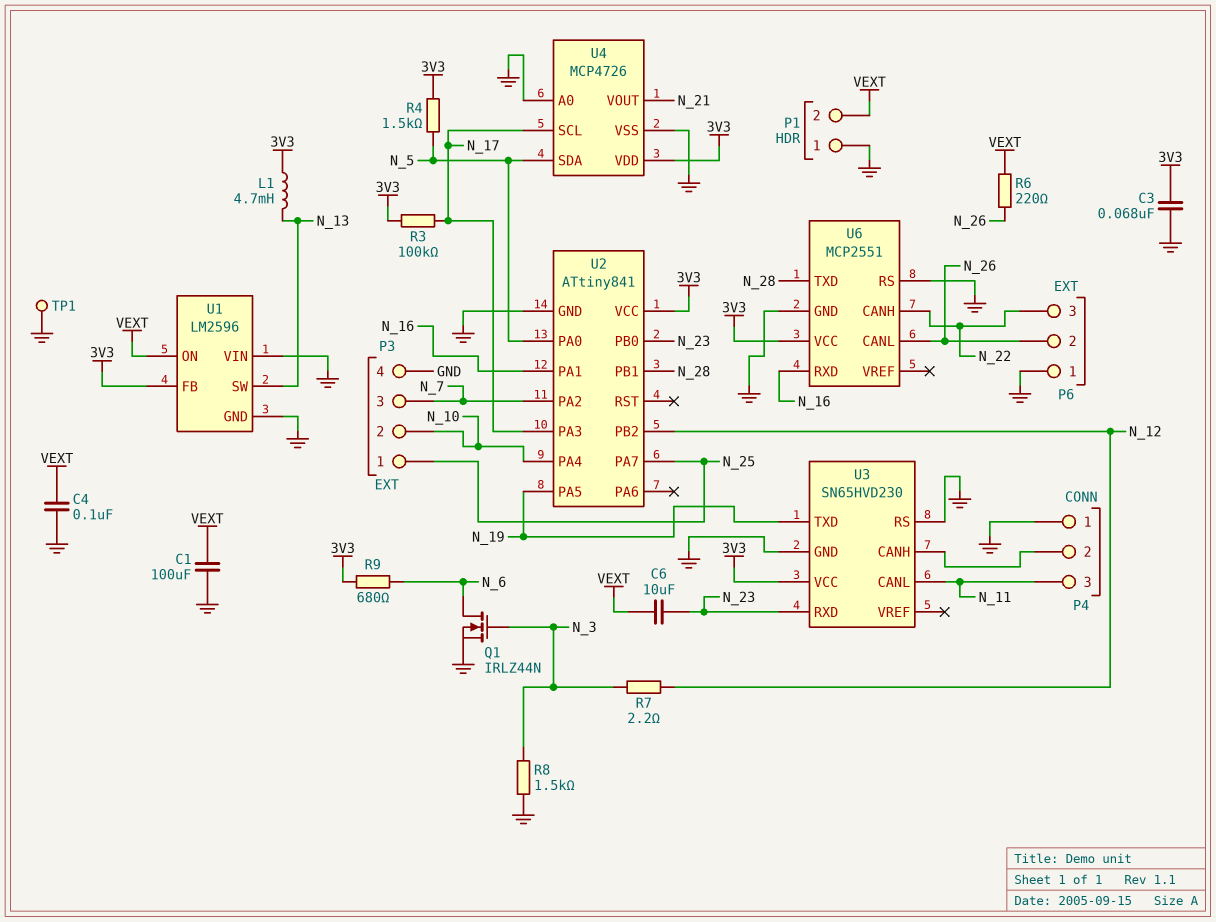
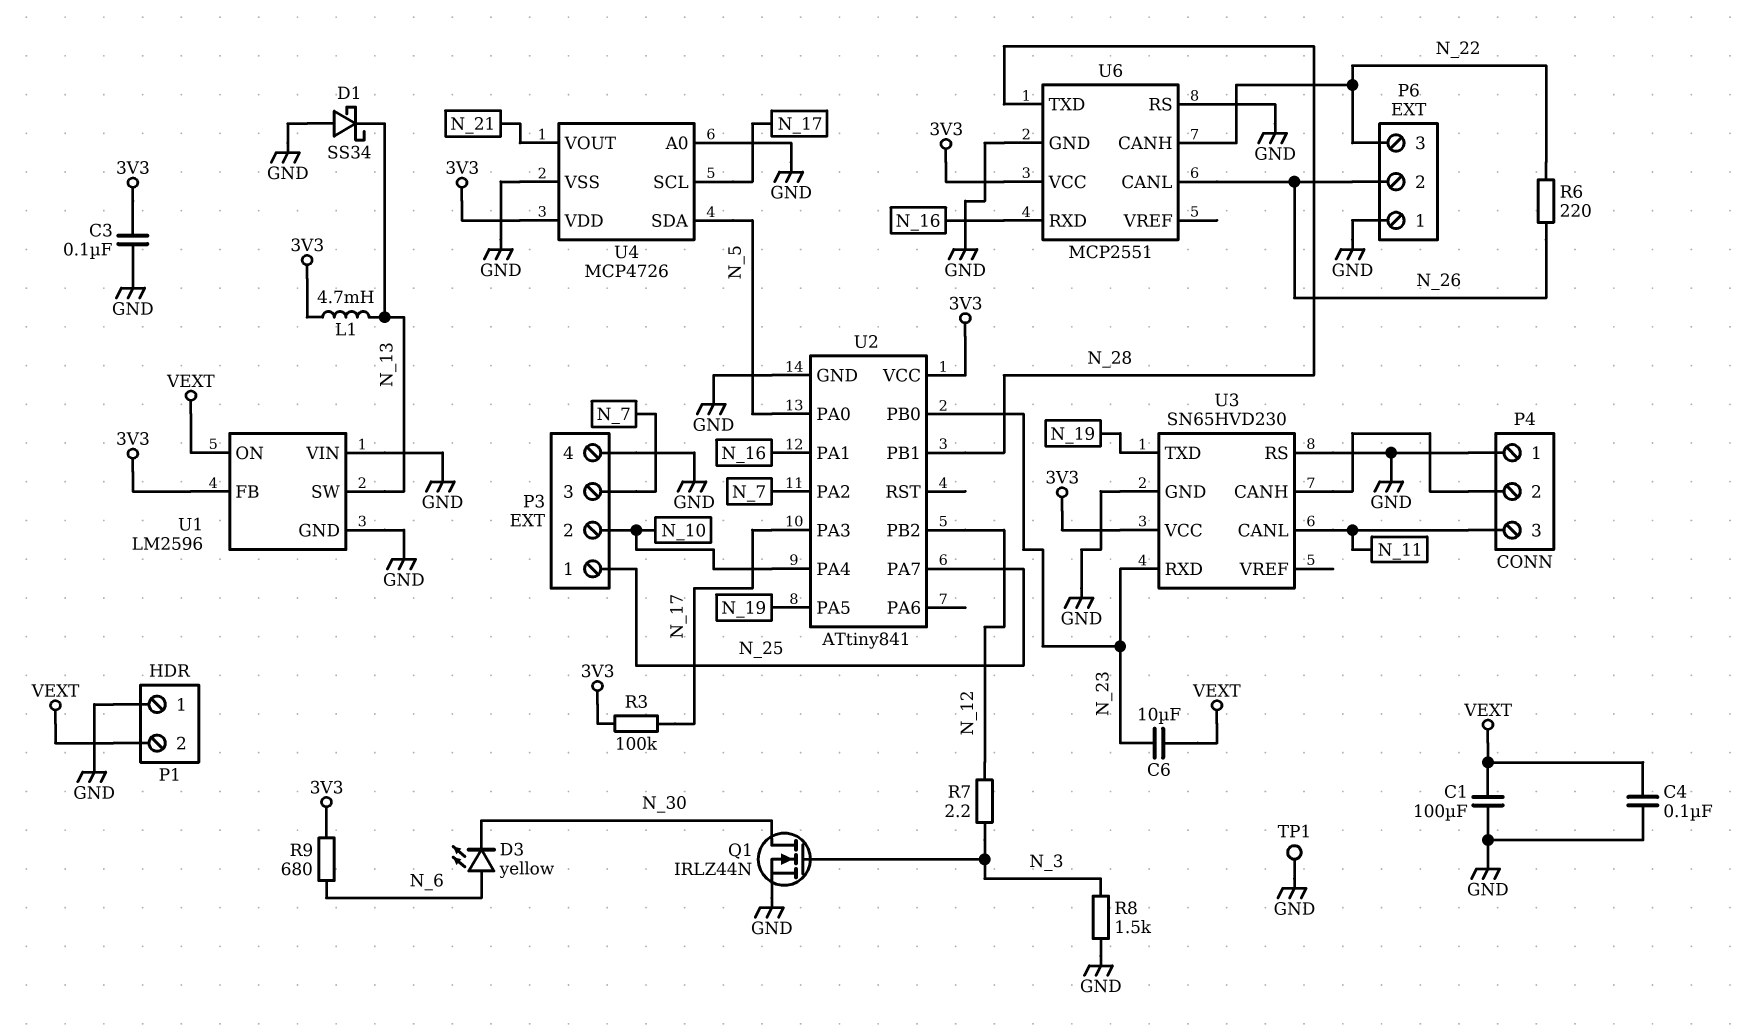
C3: 68nF (3V3, GND) -> 100nF (3V3, GND)
D1: none -> schottky SS34 (A GND, K N_13)
D3: none -> LED yellow (A N_6, K N_30)
Q1: NMOS IRLZ44N (G N_3, D N_6, S GND) -> NMOS IRLZ44N (G N_3, D N_30, S GND)
R4: 1.5k (3V3, N_5) -> none
R6: 220 (N_26, VEXT) -> 220 (N_22, N_26)

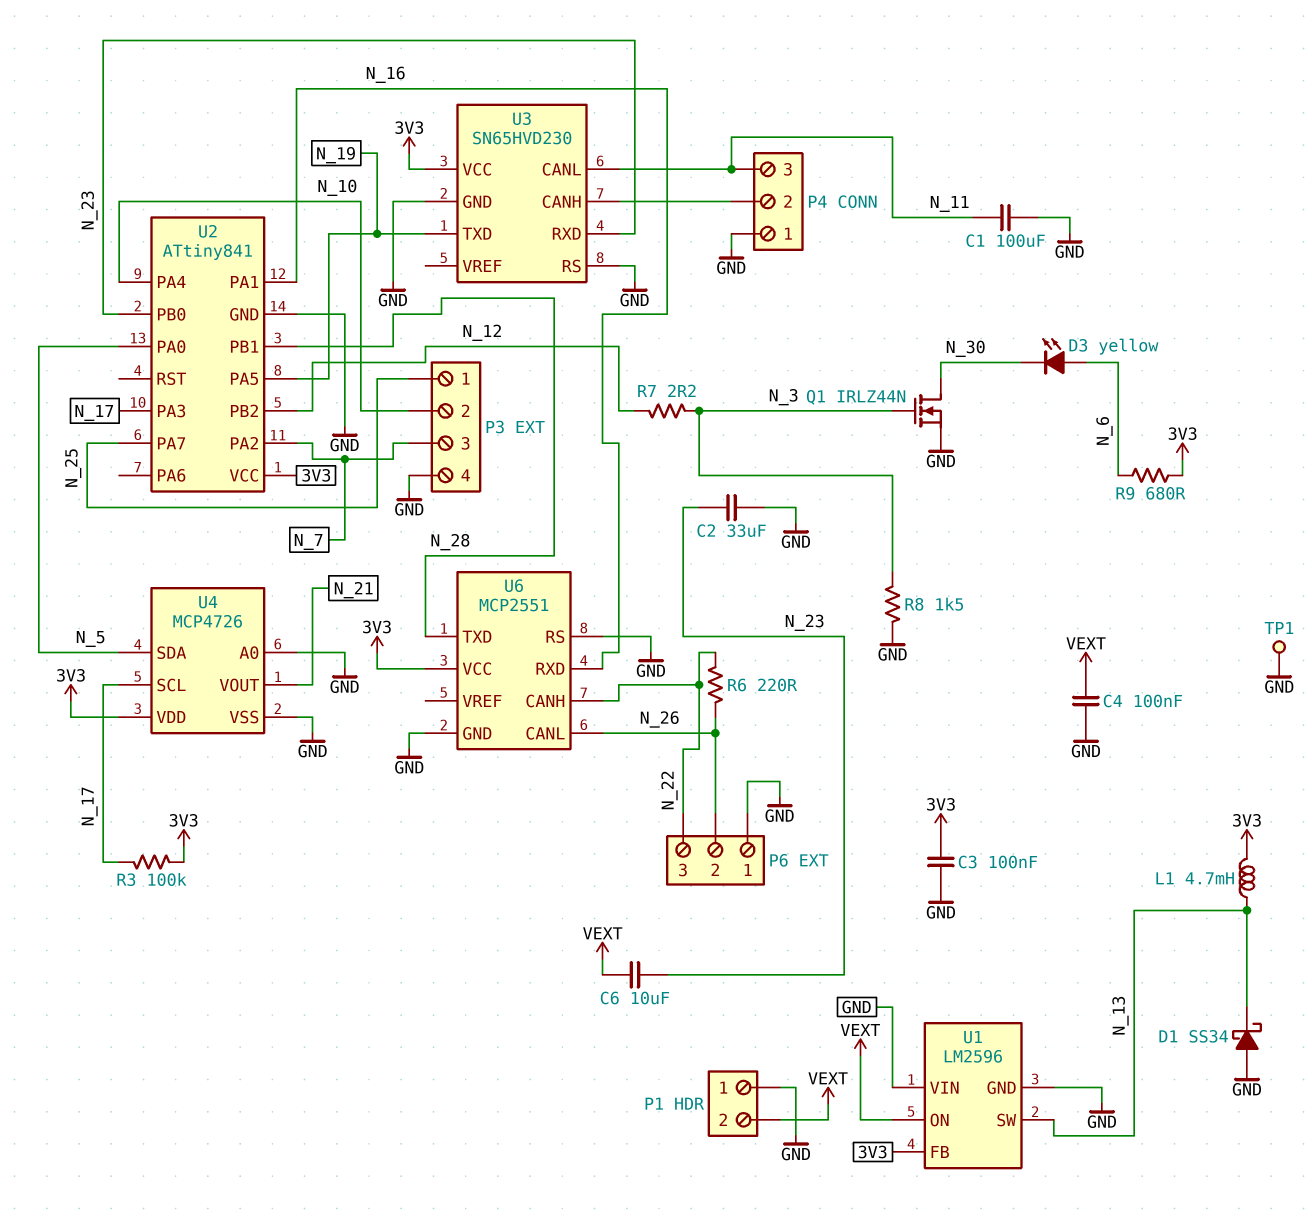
C1: 100uF (GND, VEXT) -> 100uF (GND, N_11)
C2: none -> 33uF (GND, N_23)

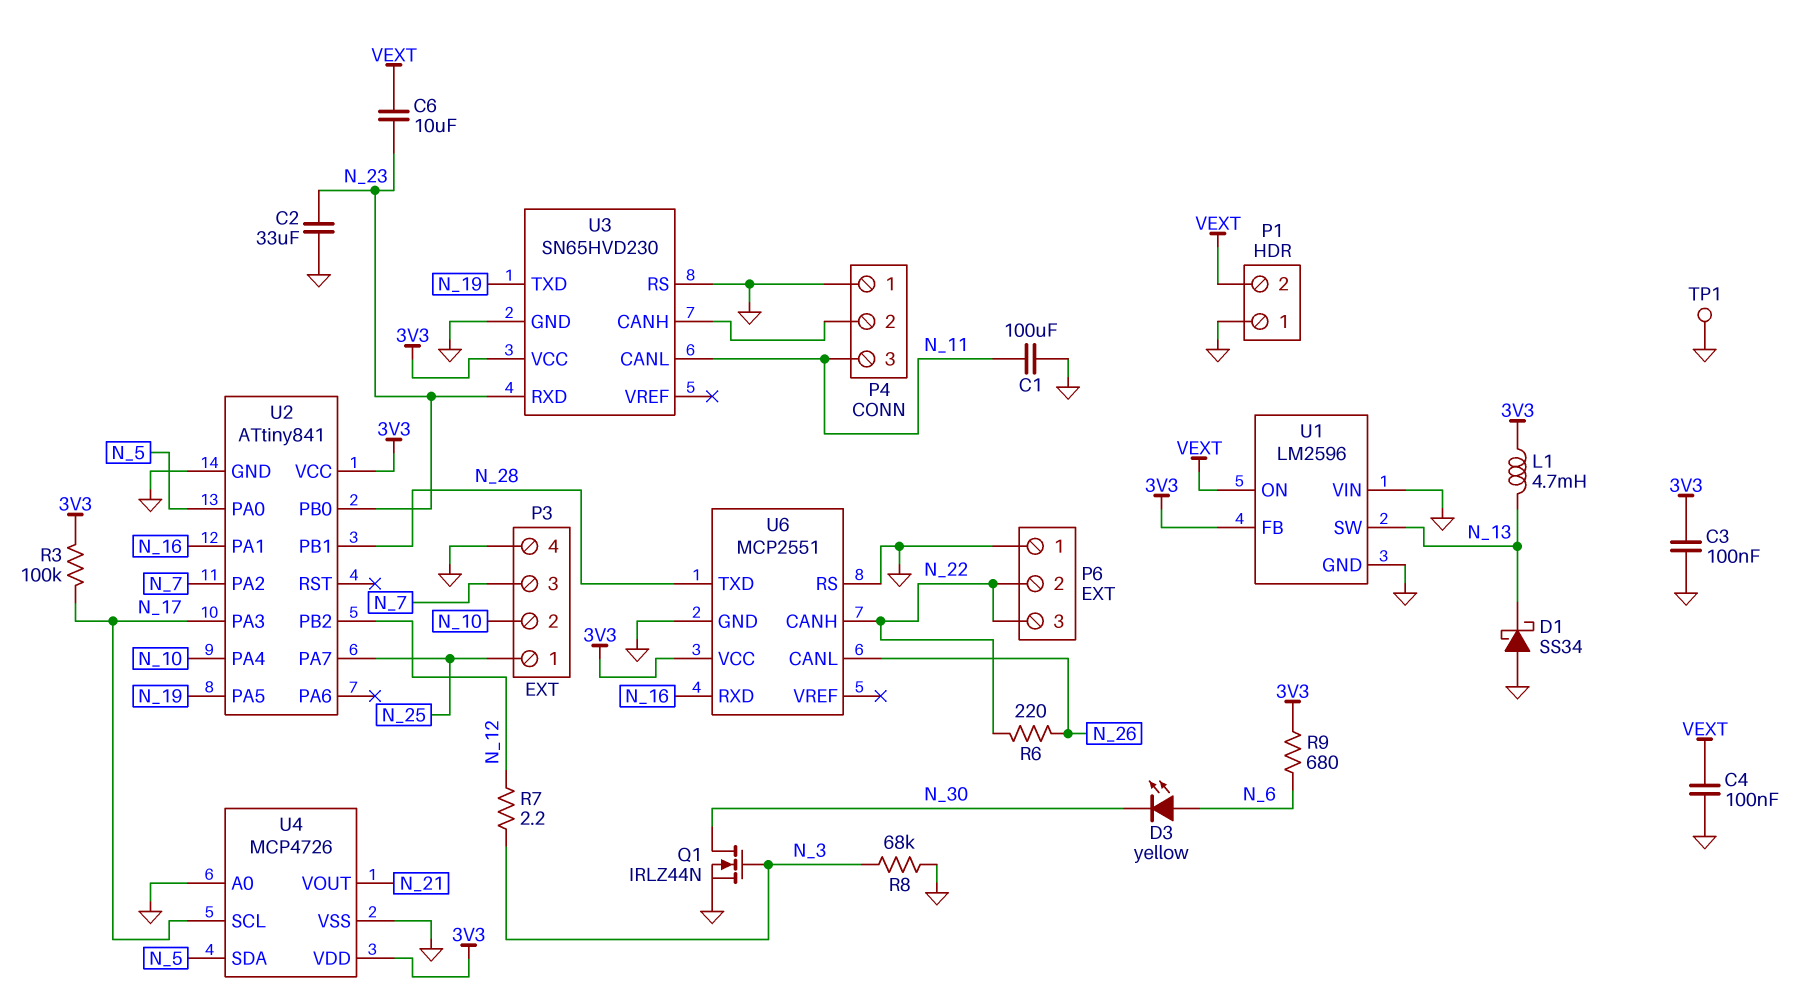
P6 pin 2: N_26 -> N_22
R8: 1.5k (GND, N_3) -> 68k (GND, N_3)

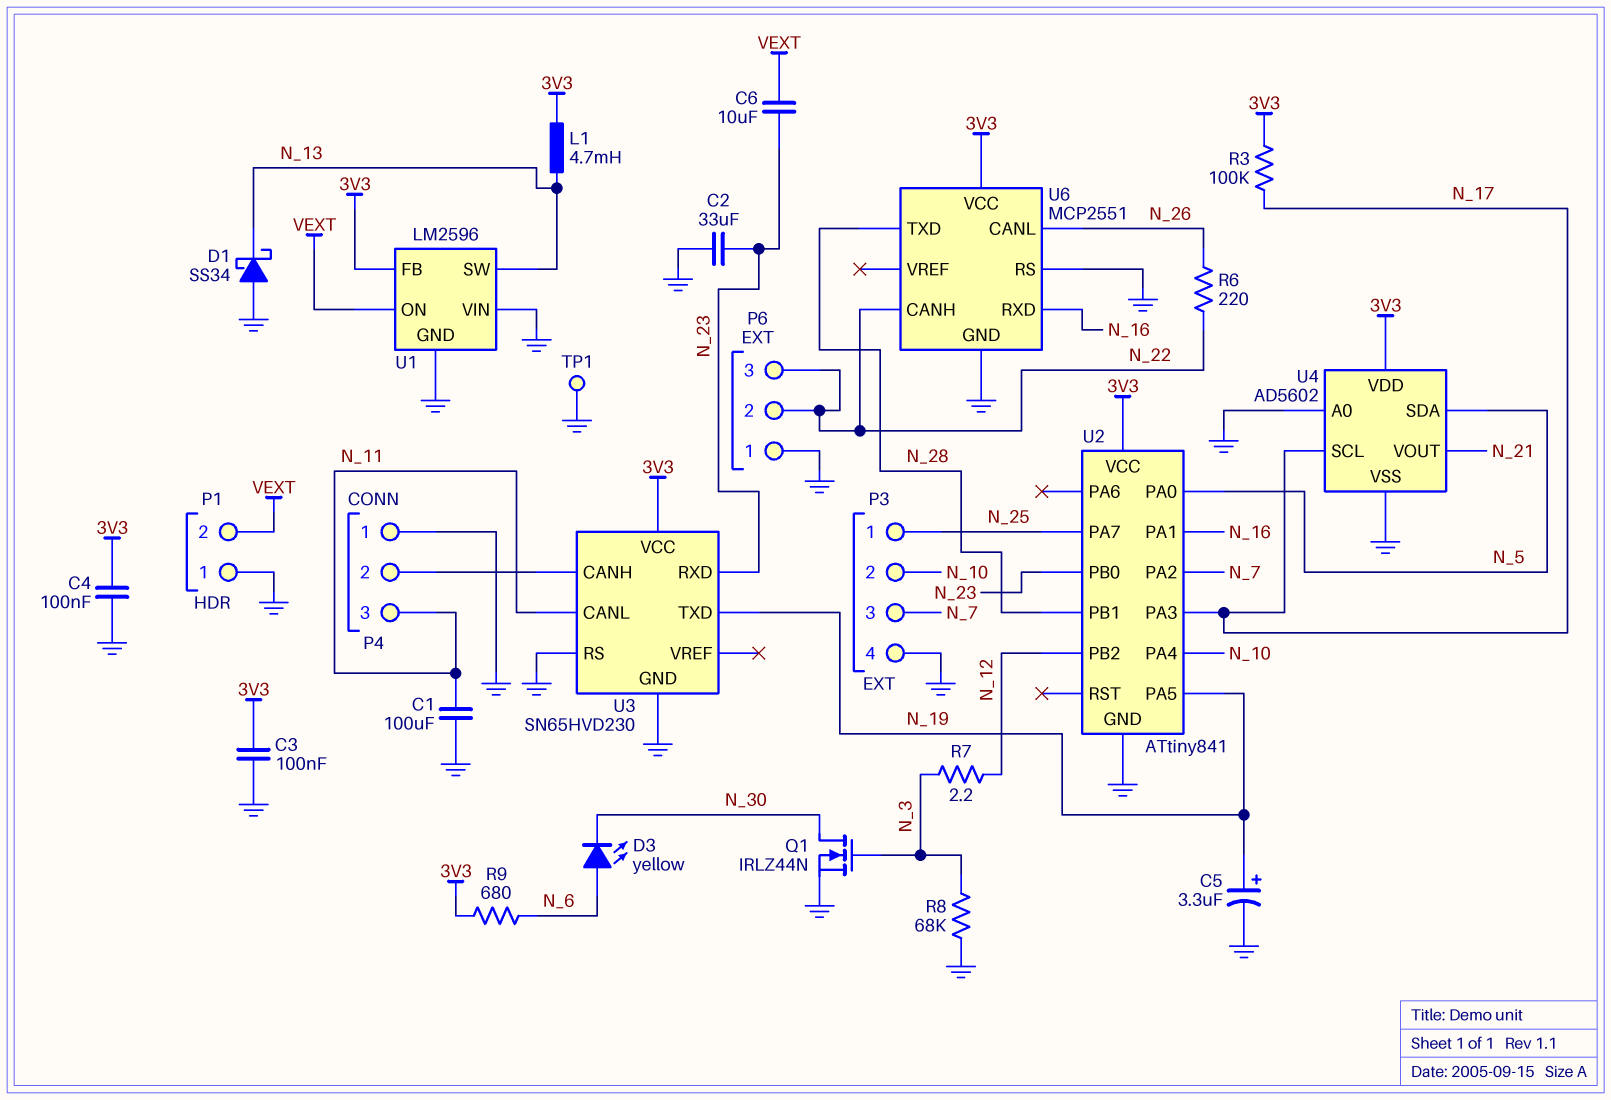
C4: 100nF (GND, VEXT) -> 100nF (3V3, GND)
C5: none -> 3.3uF (plus N_19, minus GND)
U4: MCP4726 -> AD5602

